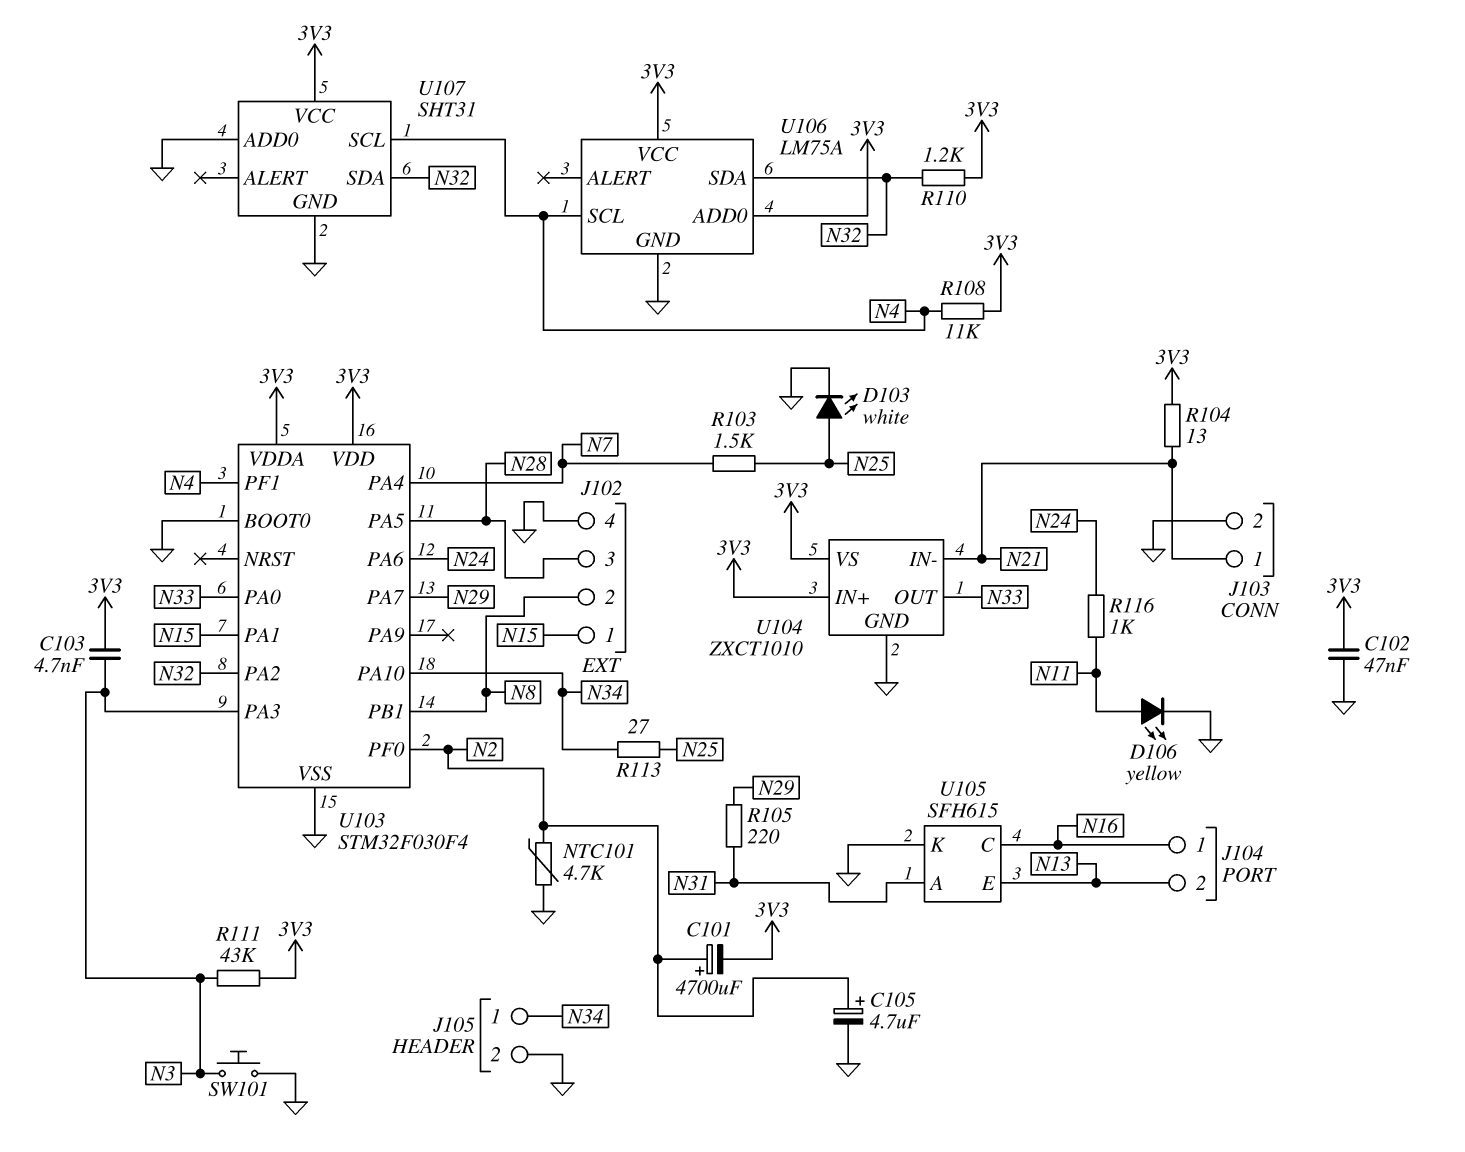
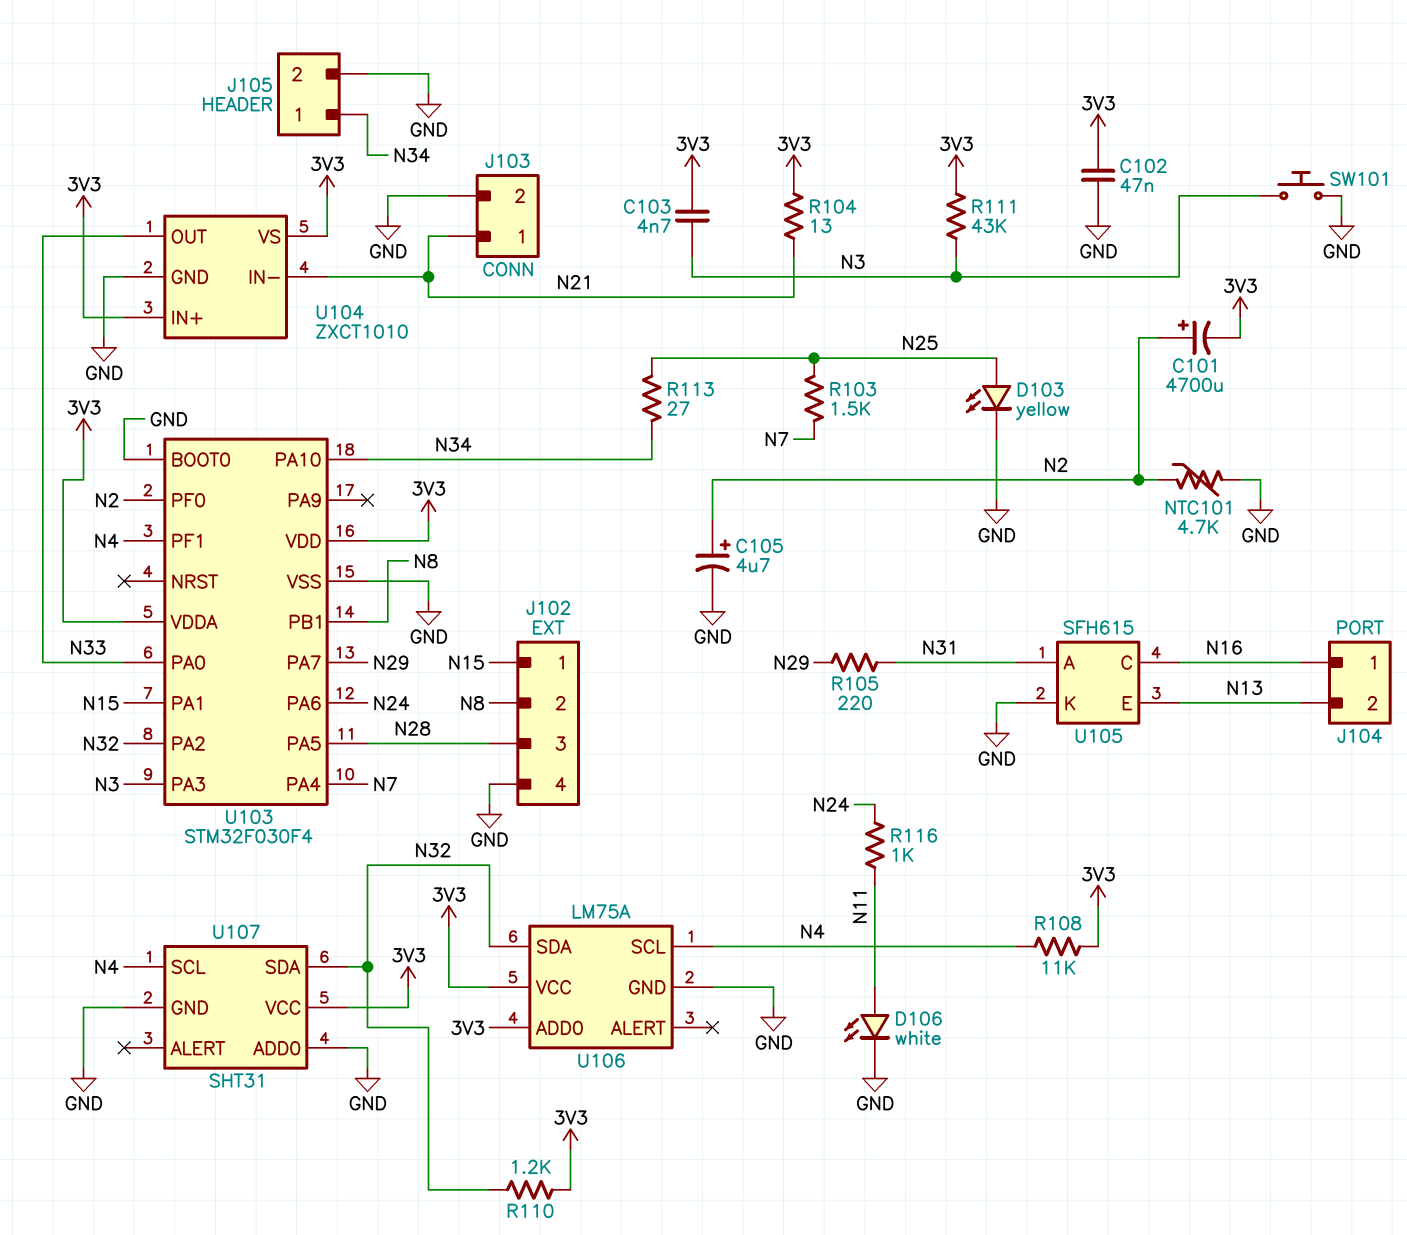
D103: LED white (A N25, K GND) -> LED yellow (A N25, K GND)
D106: LED yellow (A N11, K GND) -> LED white (A N11, K GND)

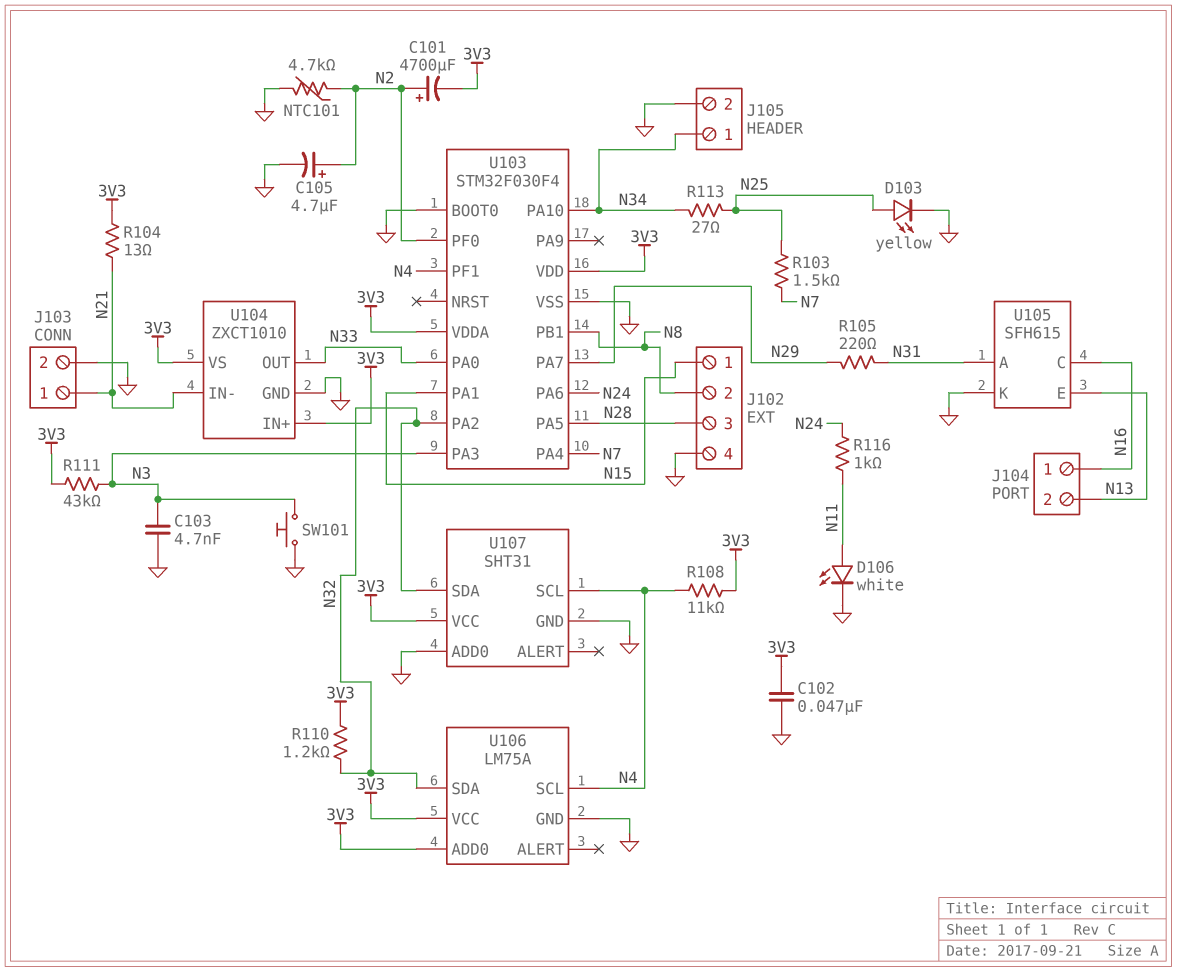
C103: 4.7nF (3V3, N3) -> 4.7nF (GND, N3)

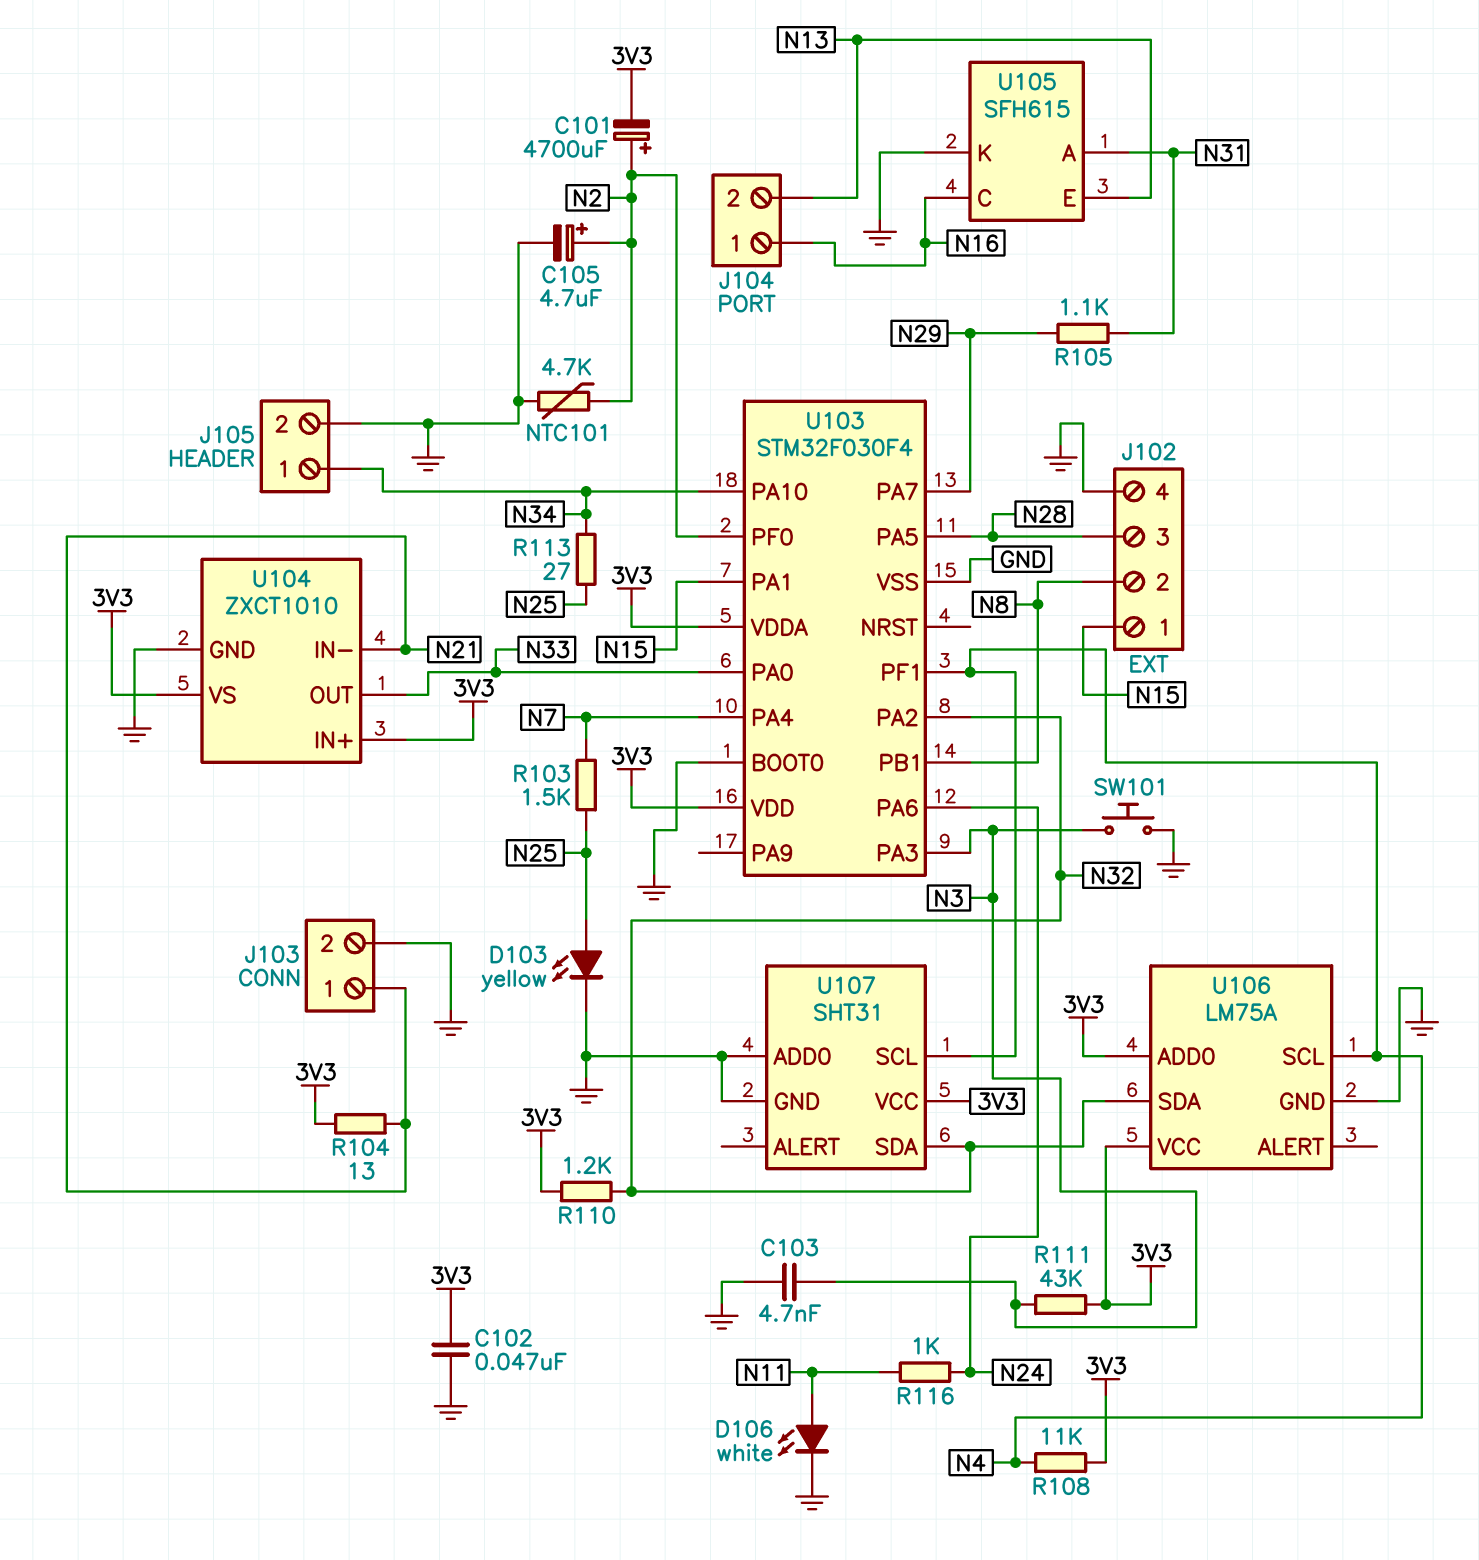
R105: 220 (N29, N31) -> 1.1k (N29, N31)

